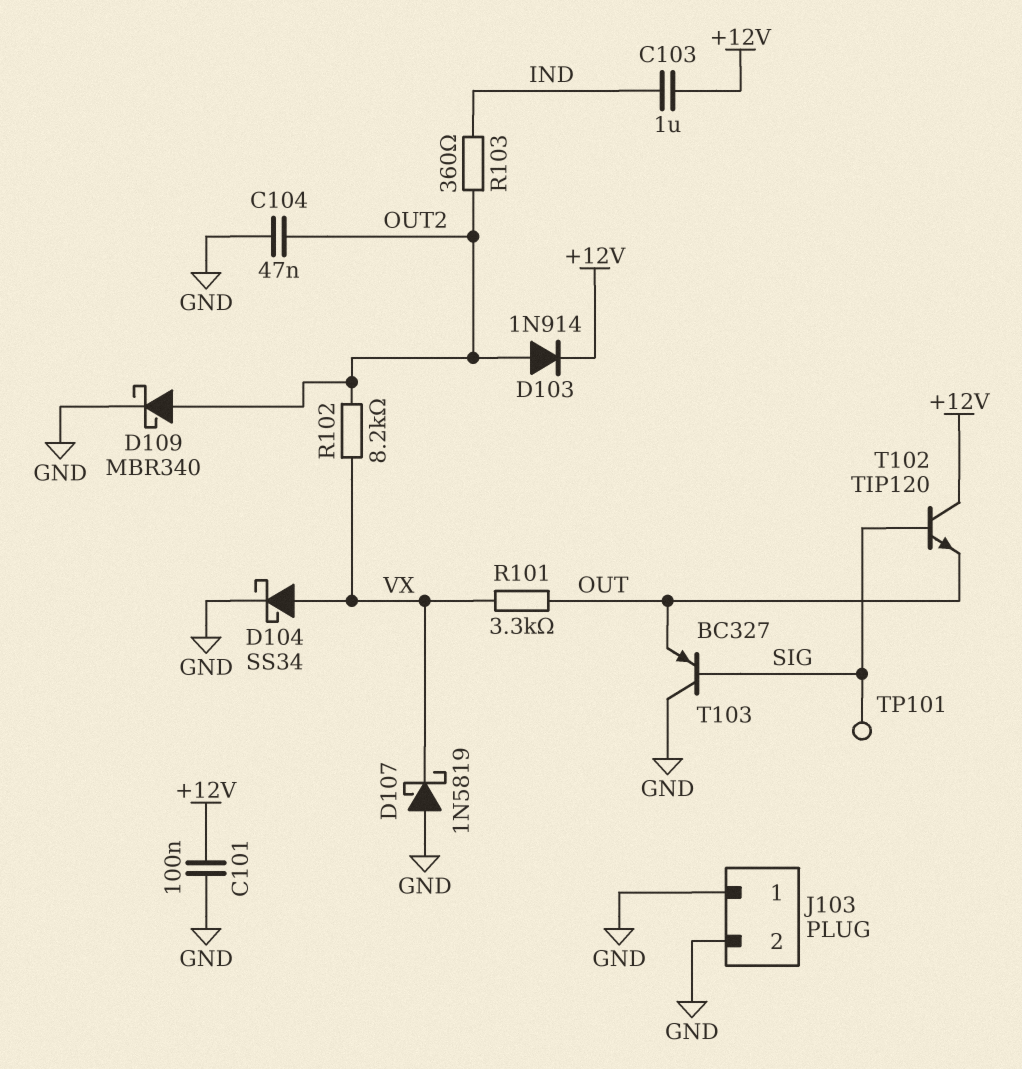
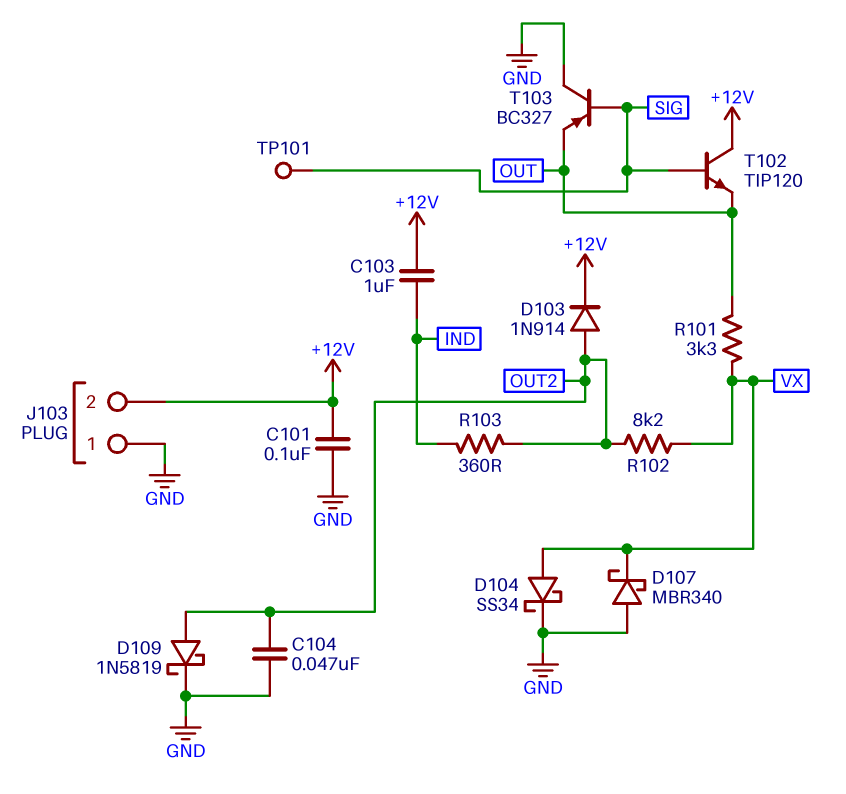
D107: schottky 1N5819 (A GND, K VX) -> schottky MBR340 (A GND, K VX)
D109: schottky MBR340 (A OUT2, K GND) -> schottky 1N5819 (A OUT2, K GND)
J103 pin 2: GND -> +12V

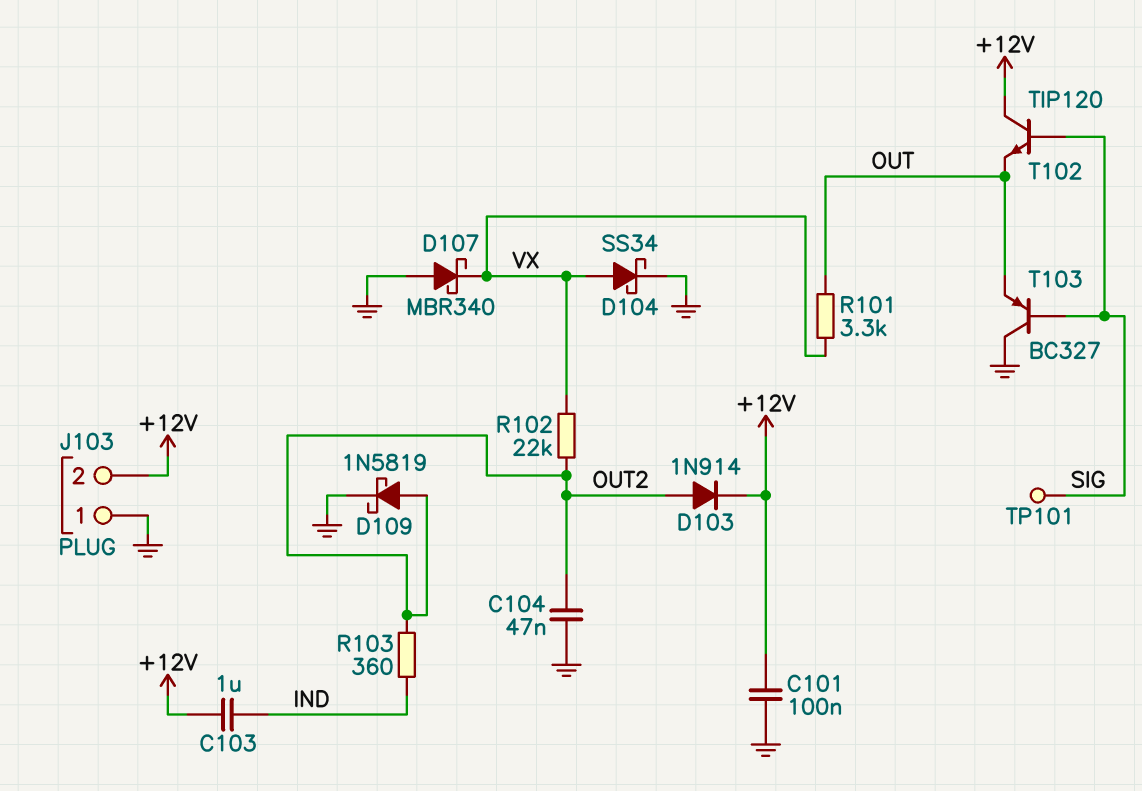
R102: 8.2k (OUT2, VX) -> 22k (OUT2, VX)

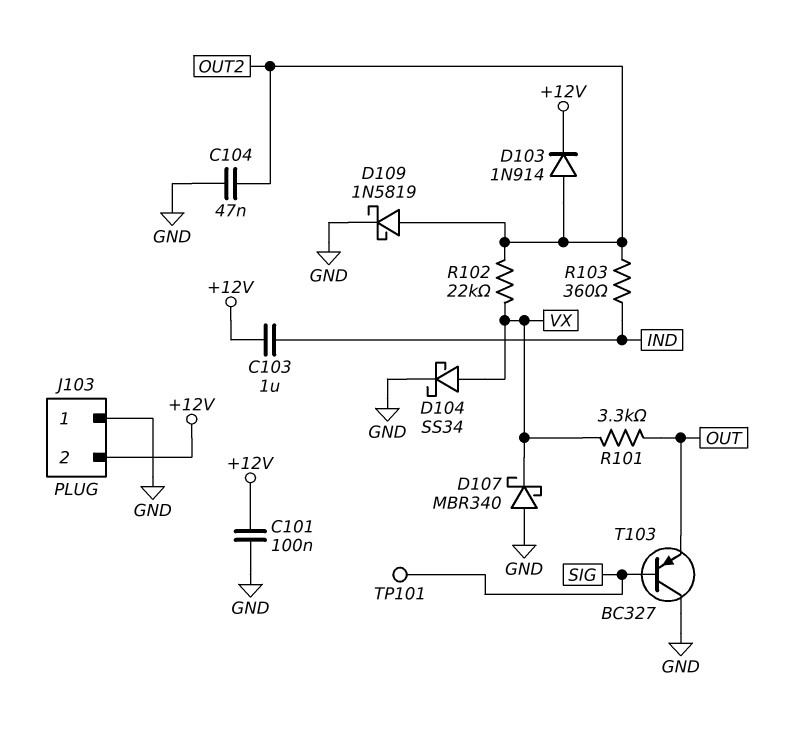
T102: NPN TIP120 (B SIG, C +12V, E OUT) -> none

